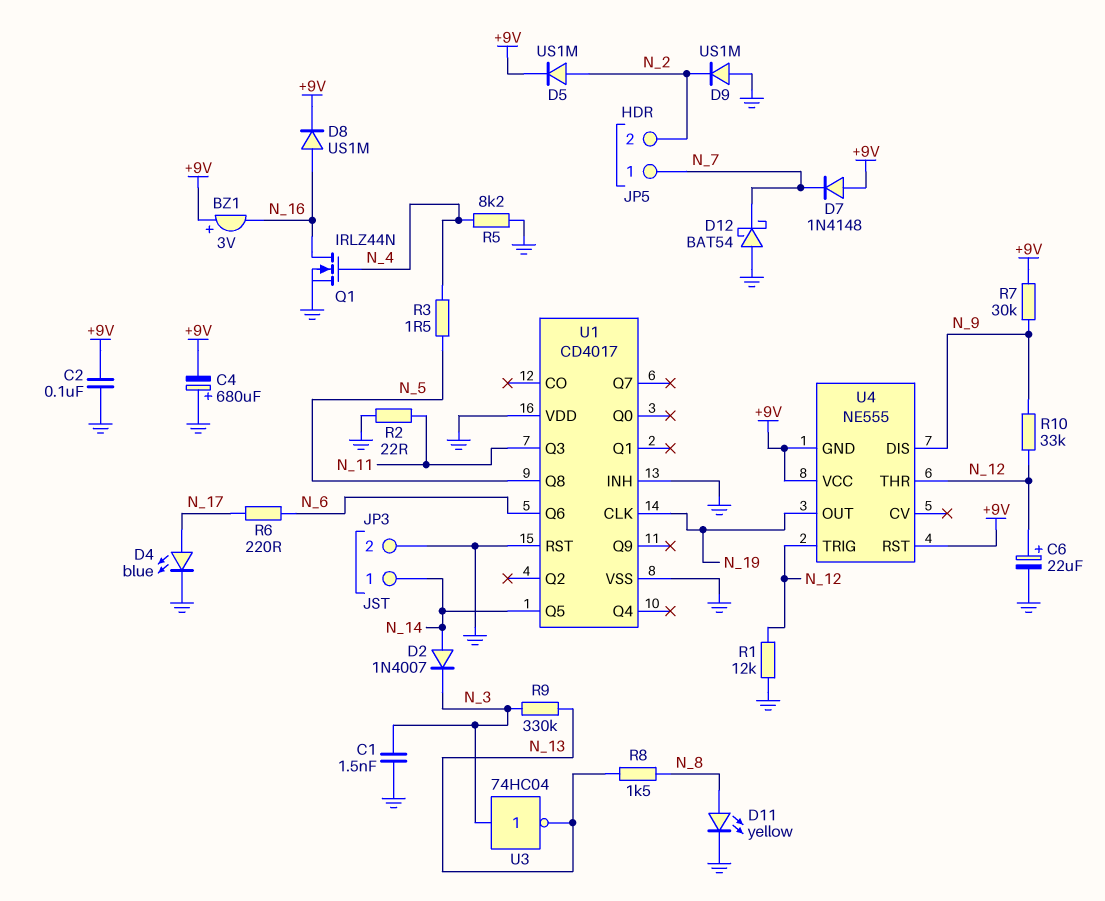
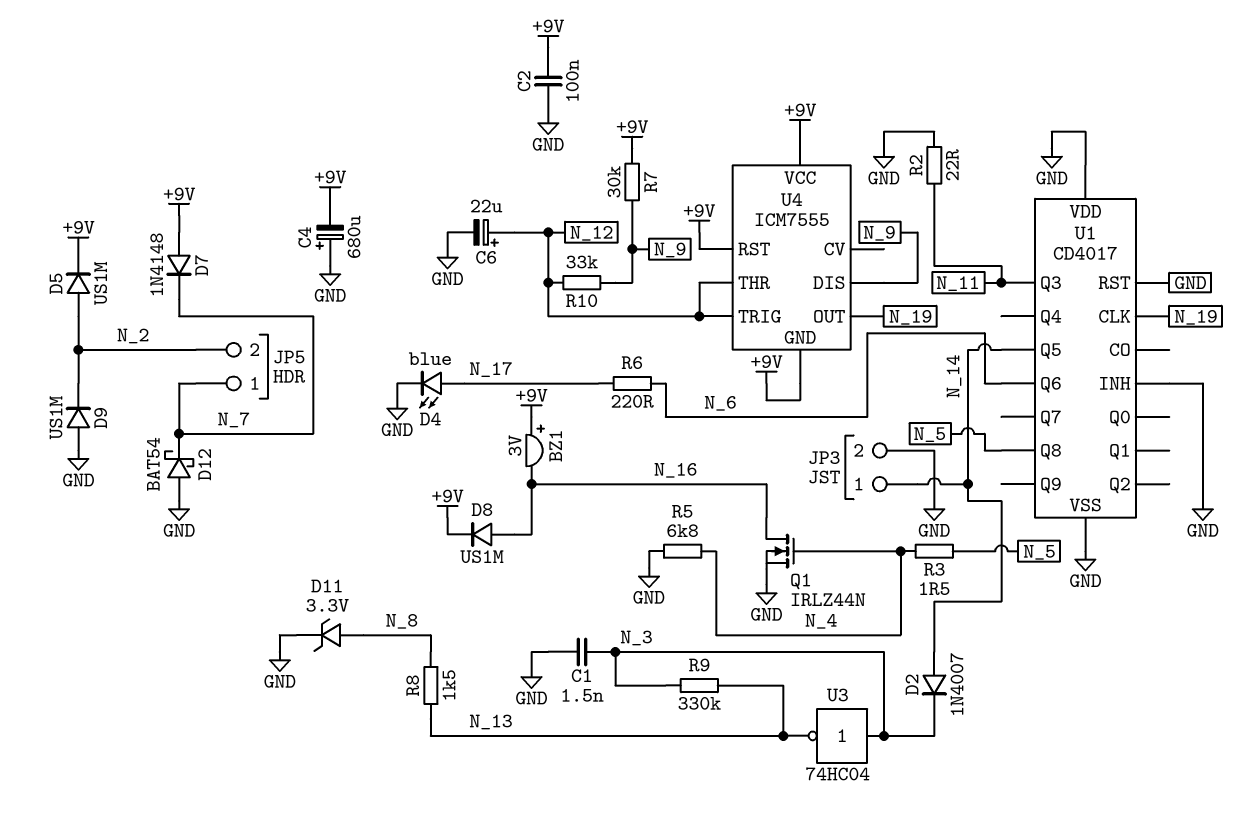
D11: LED yellow (A N_8, K GND) -> zener 3.3V (A N_8, K GND)
R1: 12k (GND, N_12) -> none
R5: 8.2k (GND, N_4) -> 6.8k (GND, N_4)
U4: NE555 -> ICM7555

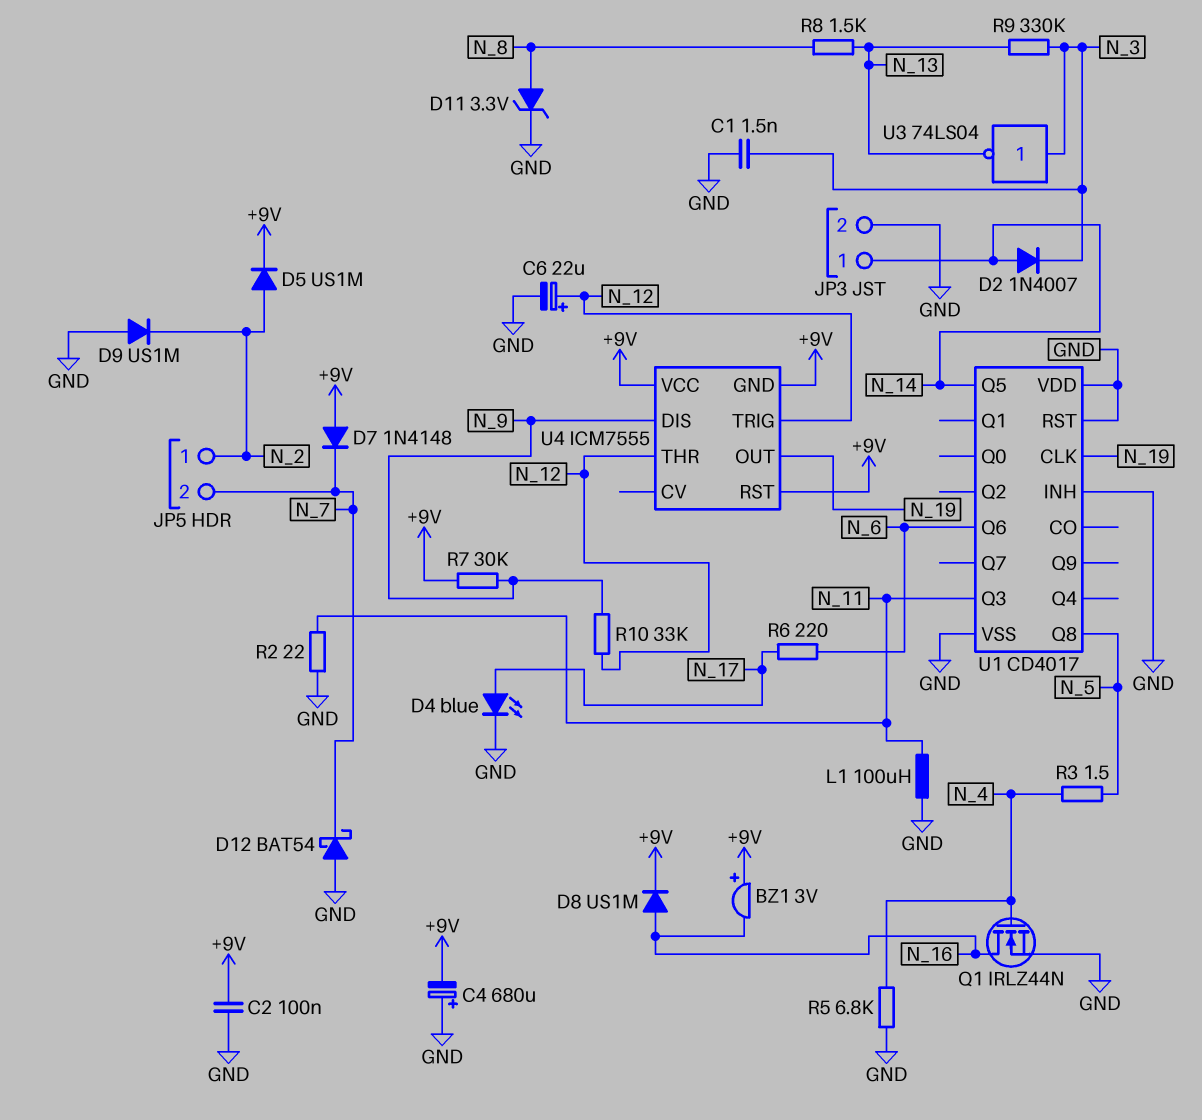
JP5 pin 1: N_7 -> N_2
JP5 pin 2: N_2 -> N_7
L1: none -> 100uH (GND, N_11)
U3: NOT 74HC04 (in N_3, out N_13) -> NOT 74LS04 (in N_3, out N_13)

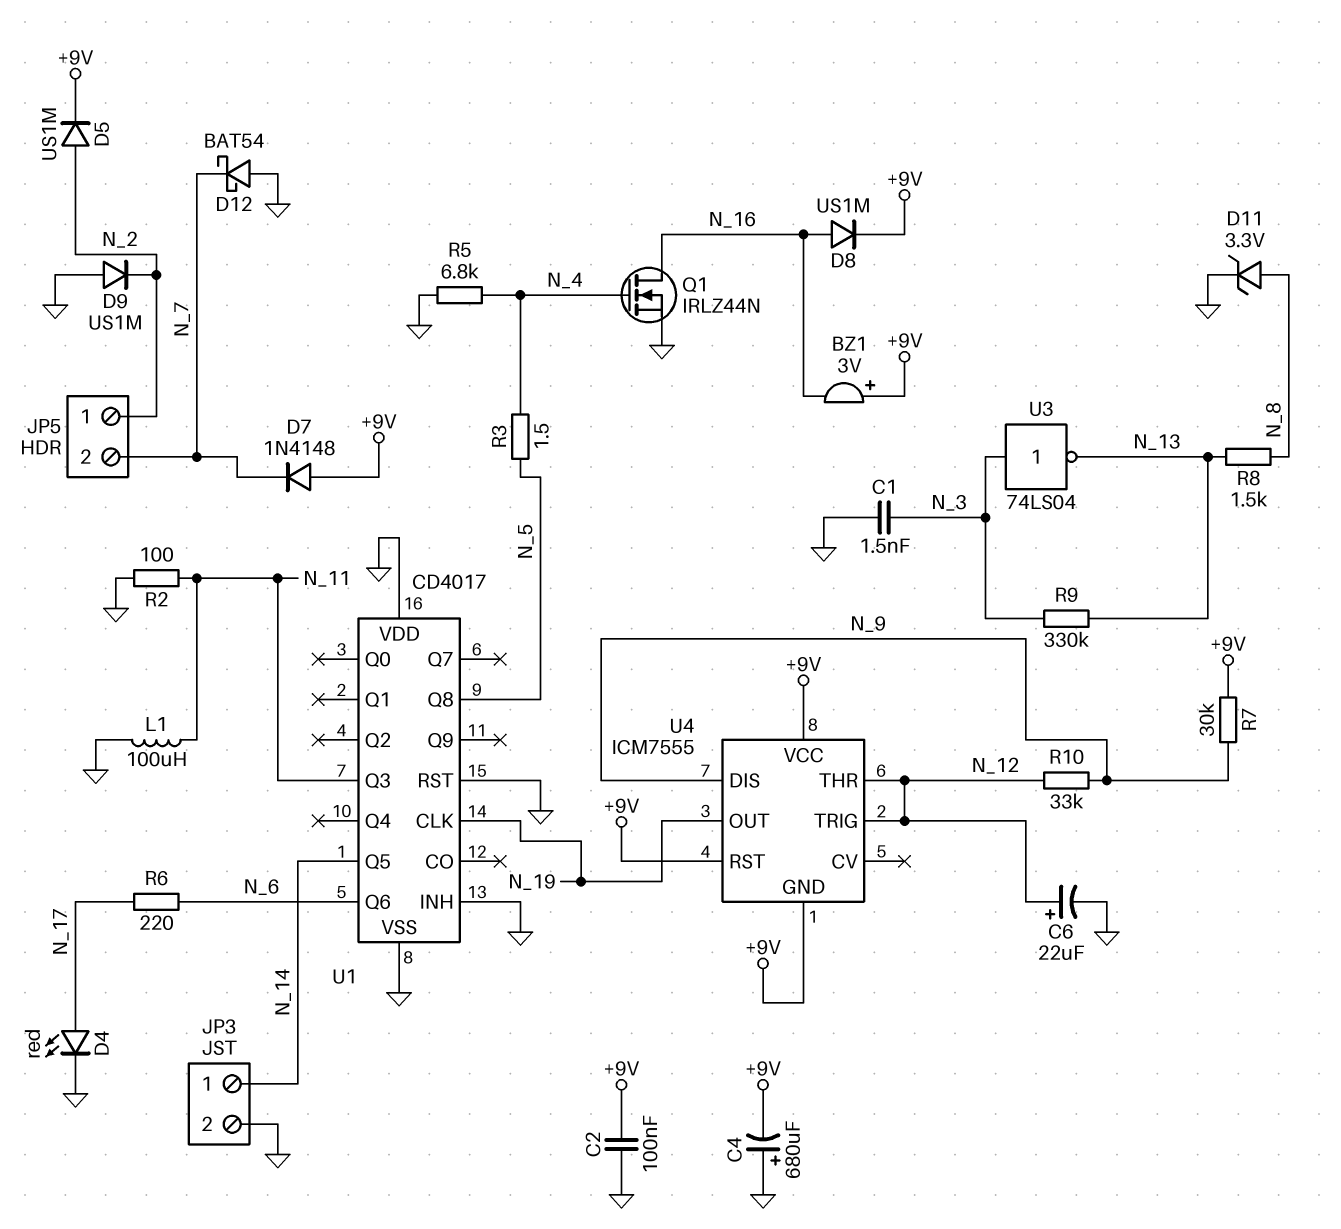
D2: diode 1N4007 (A N_14, K N_3) -> none
D4: LED blue (A N_17, K GND) -> LED red (A N_17, K GND)
R2: 22 (GND, N_11) -> 100 (GND, N_11)

